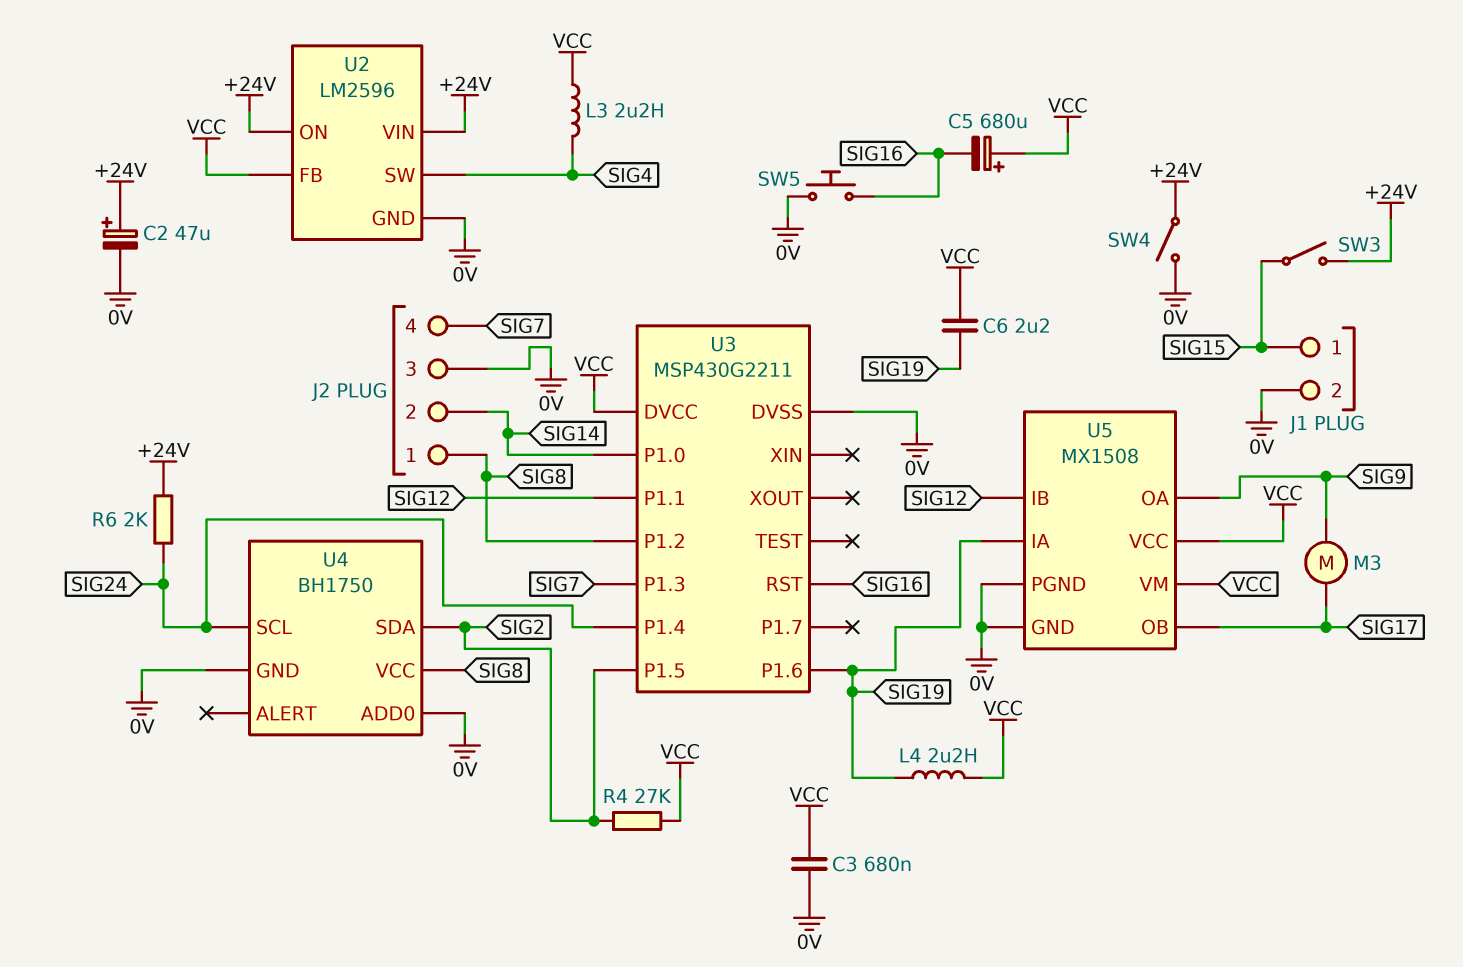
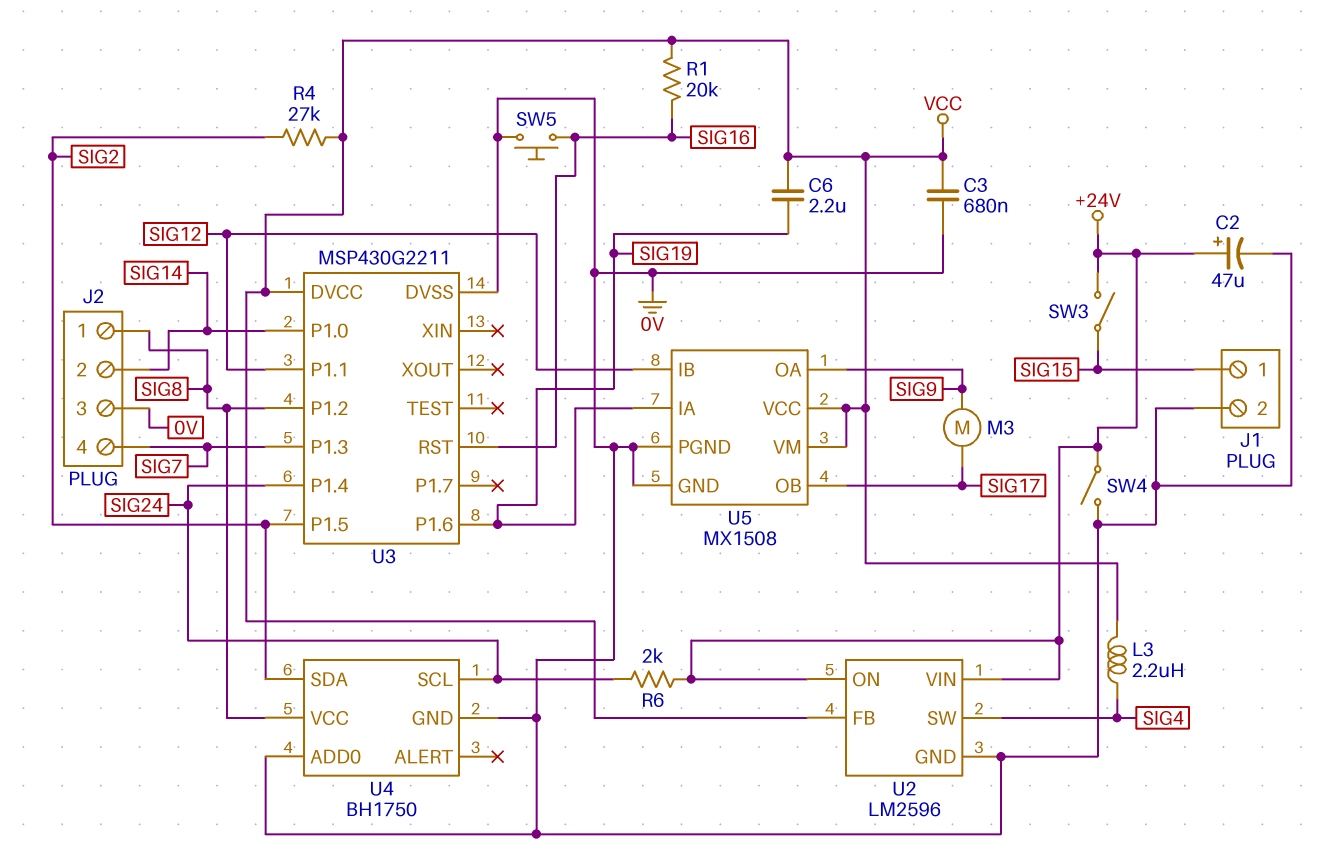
C5: 680uF (plus VCC, minus SIG16) -> none
L4: 2.2uH (SIG19, VCC) -> none
R1: none -> 20k (SIG16, VCC)

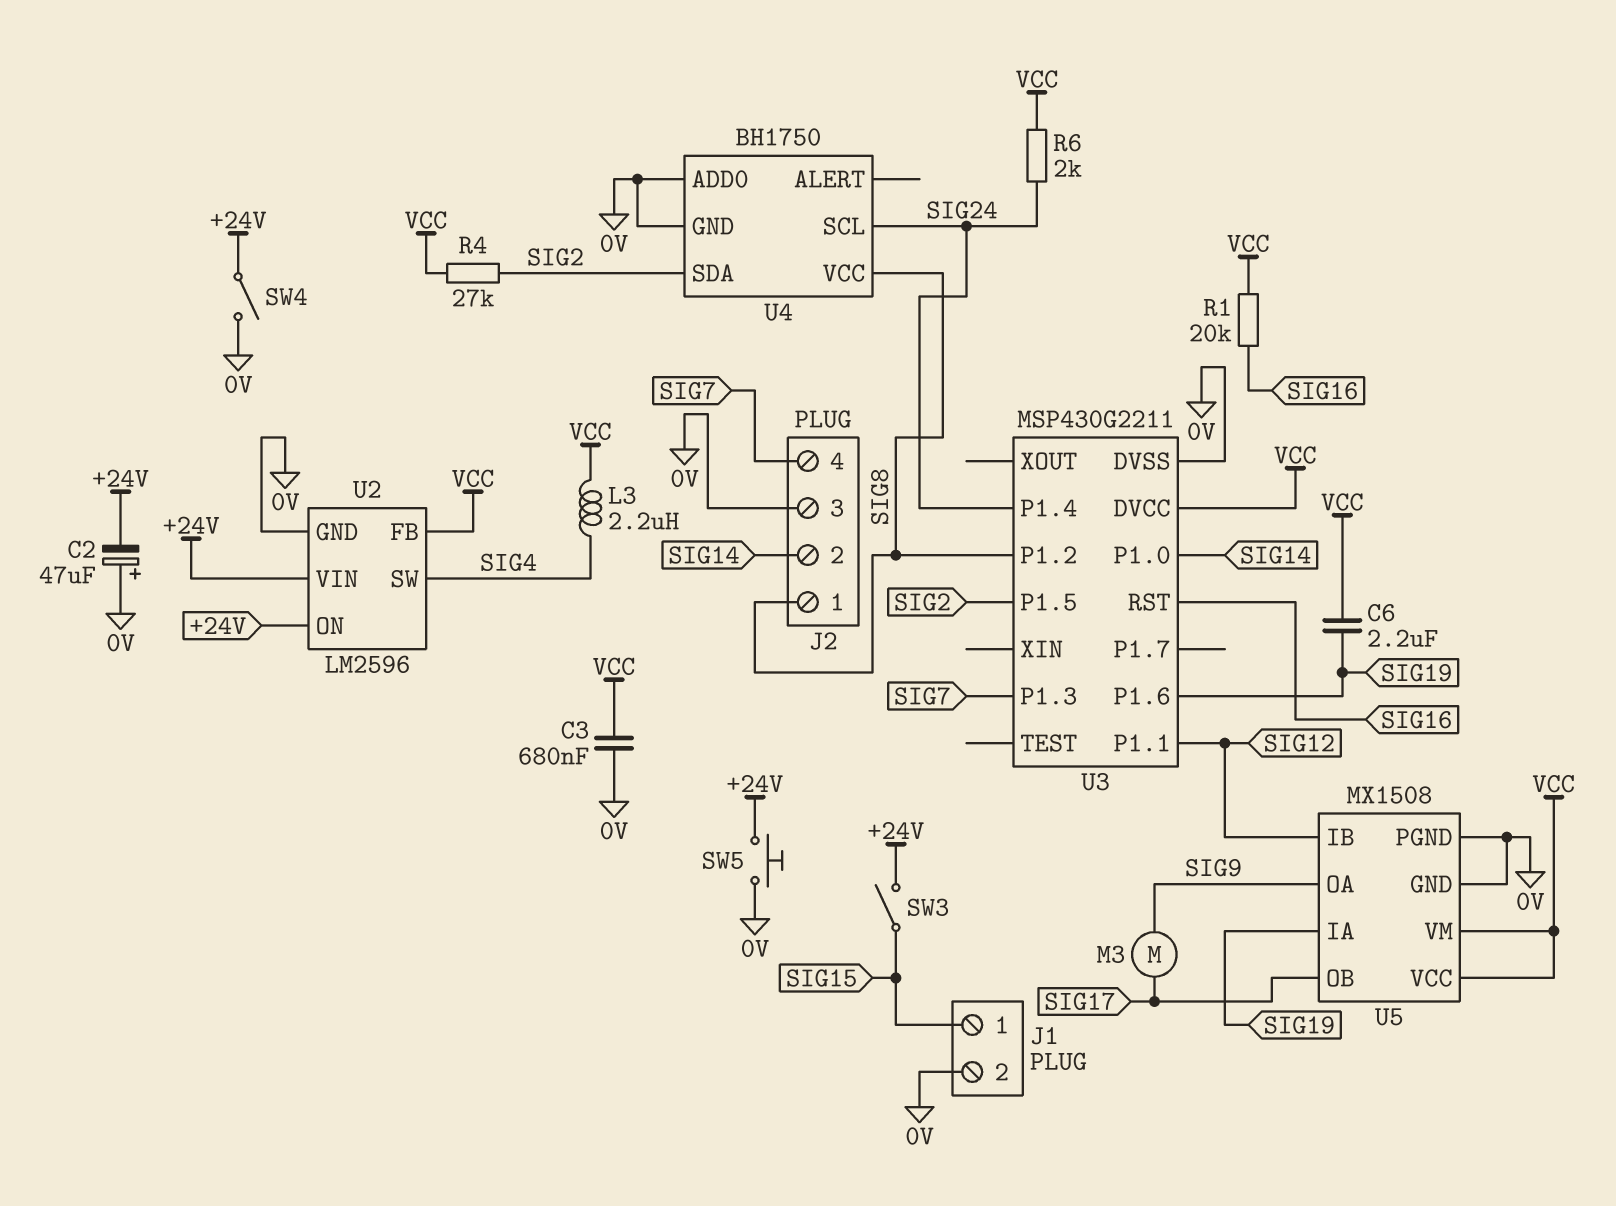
C2: 47uF (plus +24V, minus 0V) -> 47uF (plus 0V, minus +24V)
R6: 2k (+24V, SIG24) -> 2k (SIG24, VCC)
SW5: button (0V, SIG16) -> button (+24V, 0V)

